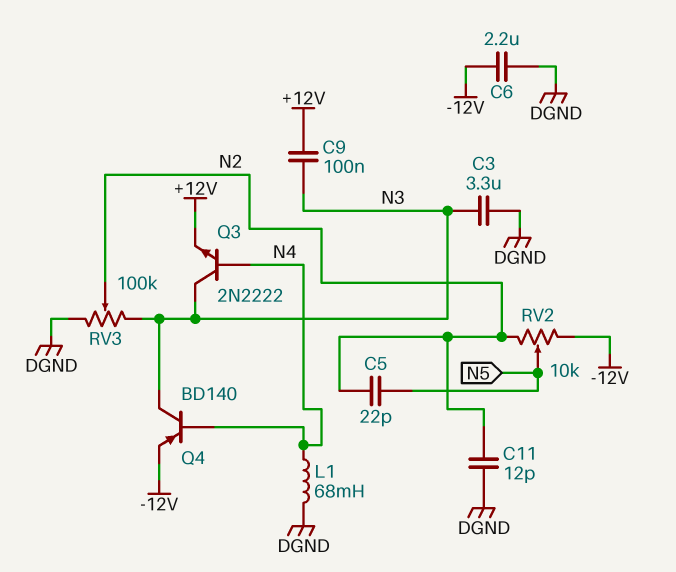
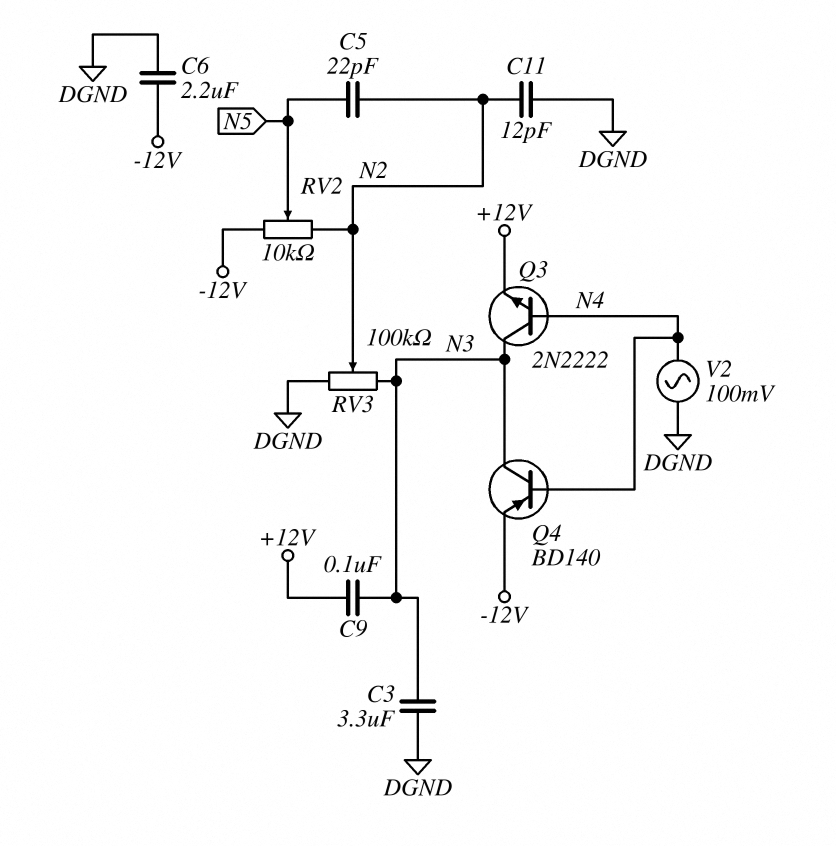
L1: 68mH (DGND, N4) -> none
V2: none -> AC 100mV (DGND, N4)

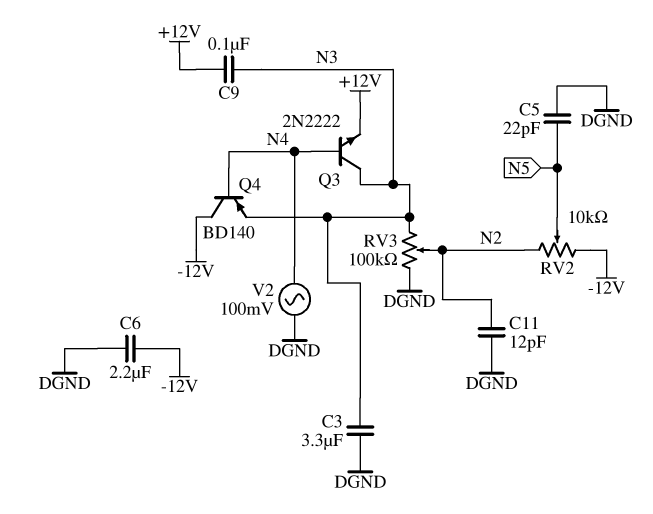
C5: 22pF (N2, N5) -> 22pF (DGND, N5)
Q4: PNP BD140 (B N4, C N3, E -12V) -> PNP BD140 (B N4, C -12V, E N3)

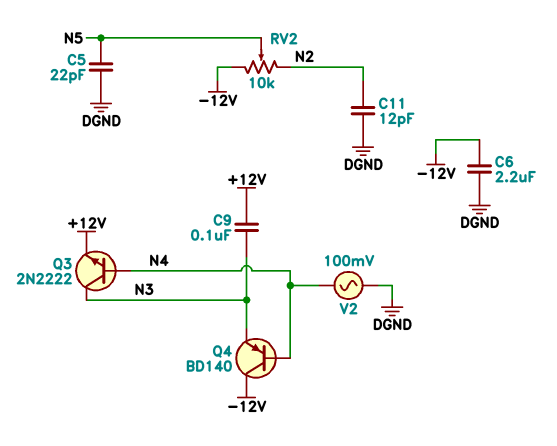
C3: 3.3uF (DGND, N3) -> none
RV3: 100k (DGND, N3, wiper N2) -> none

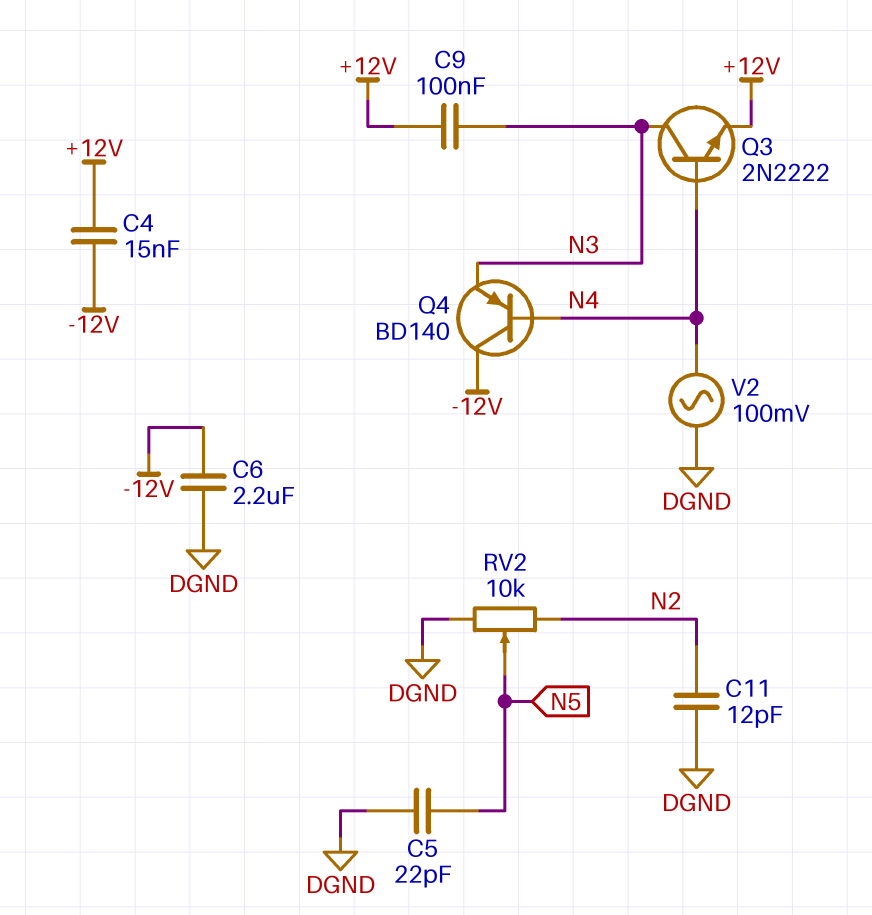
C4: none -> 15nF (+12V, -12V)
RV2: 10k (-12V, N2, wiper N5) -> 10k (DGND, N2, wiper N5)

